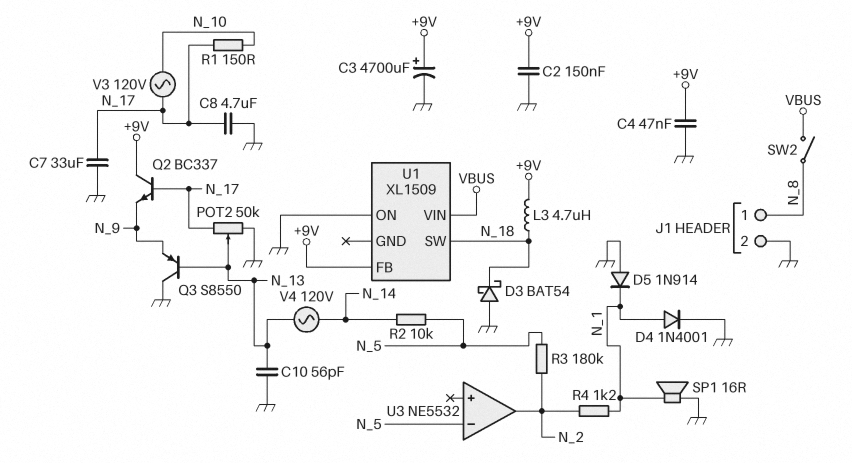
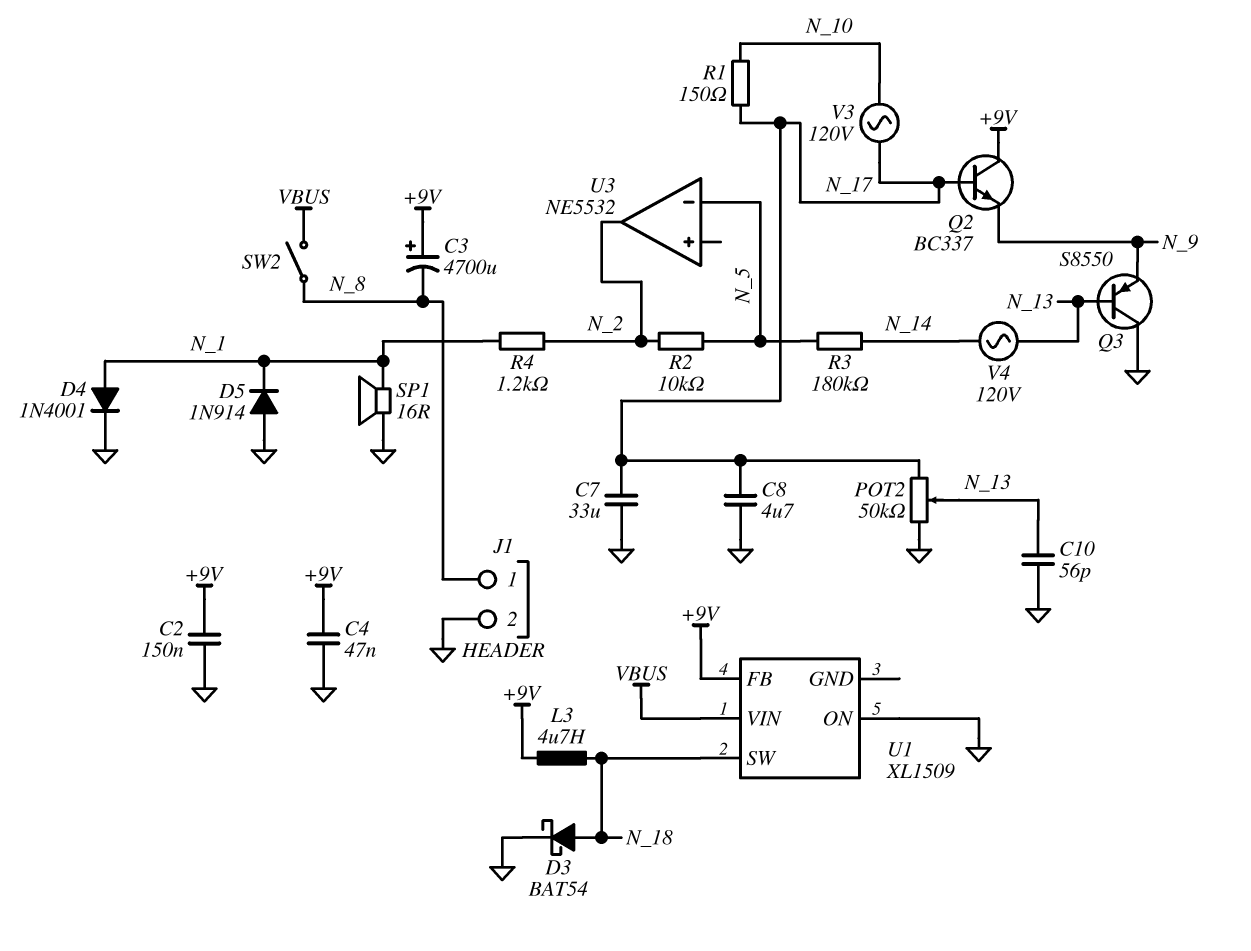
C3: 4700uF (plus +9V, minus GND) -> 4700uF (plus +9V, minus N_8)
D3: schottky BAT54 (A GND, K N_18) -> schottky BAT54 (A N_18, K GND)
R2: 10k (N_5, N_14) -> 10k (N_2, N_5)
R3: 180k (N_2, N_5) -> 180k (N_5, N_14)

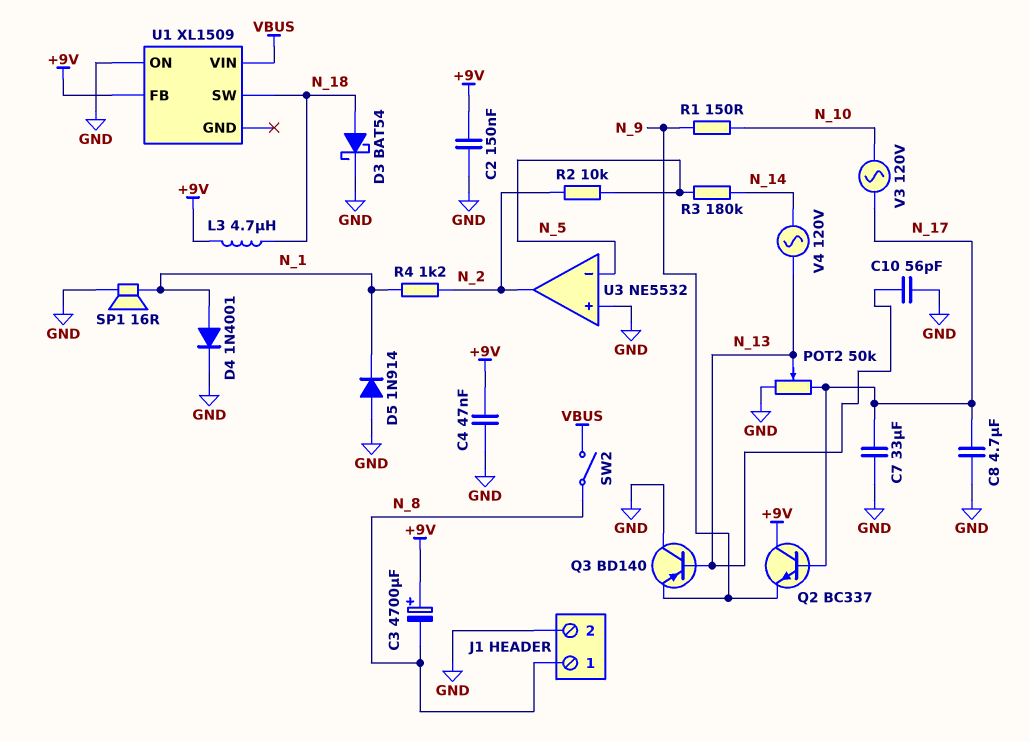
Q3: PNP S8550 (B N_13, C GND, E N_9) -> PNP BD140 (B N_13, C GND, E N_9)
R1: 150 (N_10, N_17) -> 150 (N_9, N_10)
U3 pin in+: none -> GND

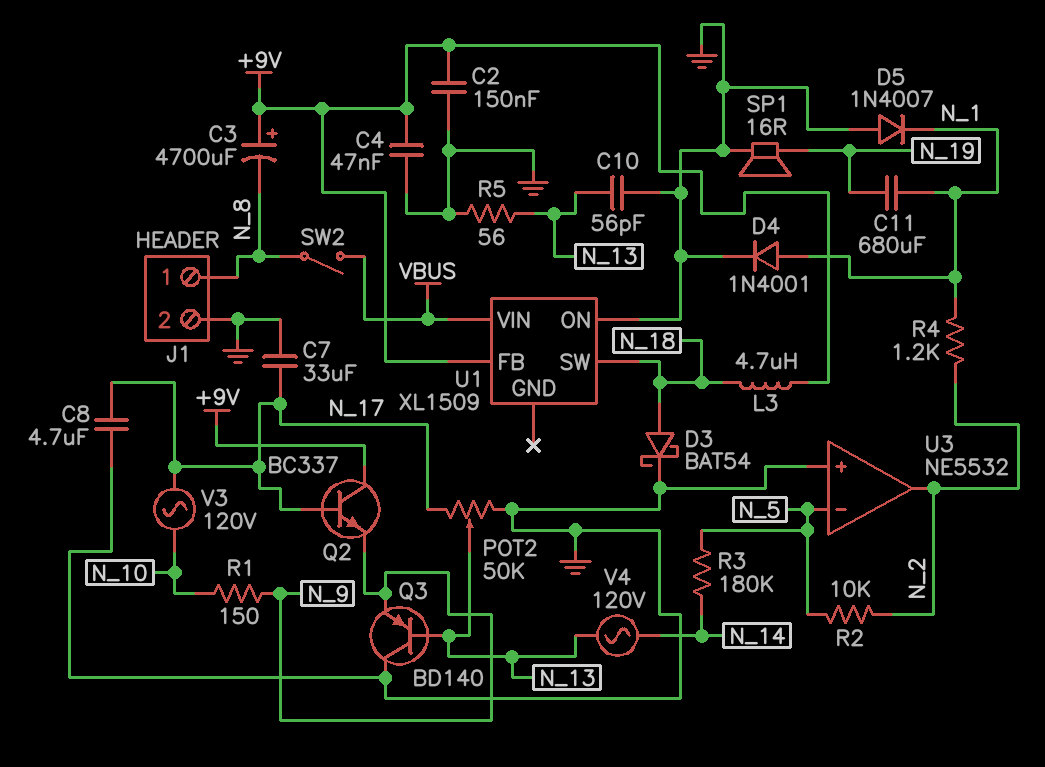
C11: none -> 680uF (N_1, N_19)
D5: diode 1N914 (A GND, K N_1) -> diode 1N4007 (A GND, K N_1)
R5: none -> 56 (GND, N_13)
SP1: speaker 16R (GND, N_1) -> speaker 16R (GND, N_19)

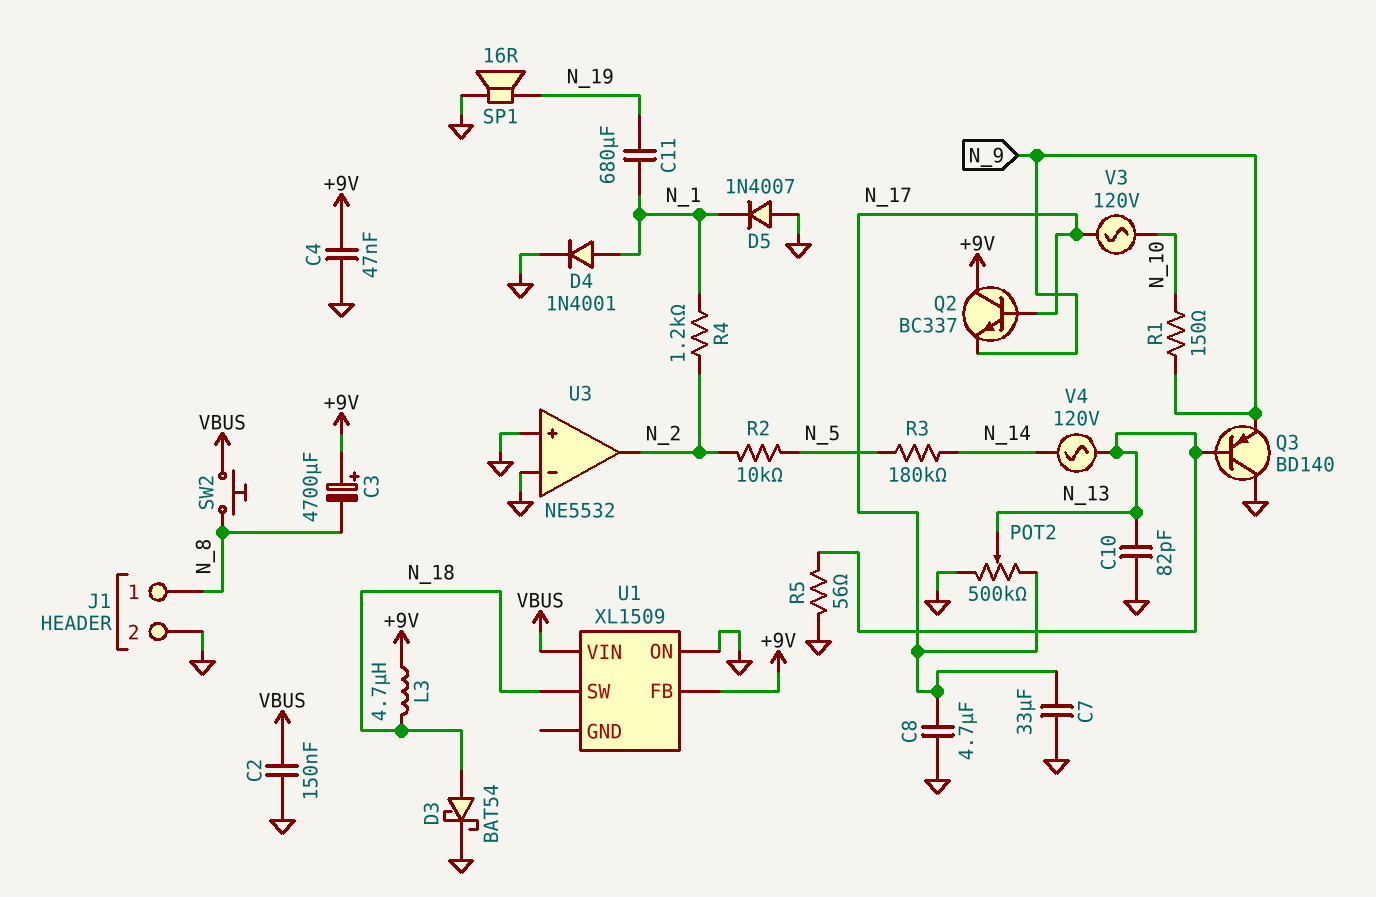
C2: 150nF (+9V, GND) -> 150nF (GND, VBUS)
C10: 56pF (GND, N_13) -> 82pF (GND, N_13)
POT2: 50k (GND, N_17, wiper N_13) -> 500k (GND, N_17, wiper N_13)
SW2: switch (N_8, VBUS) -> button (N_8, VBUS)
U3 pin in-: N_5 -> GND

